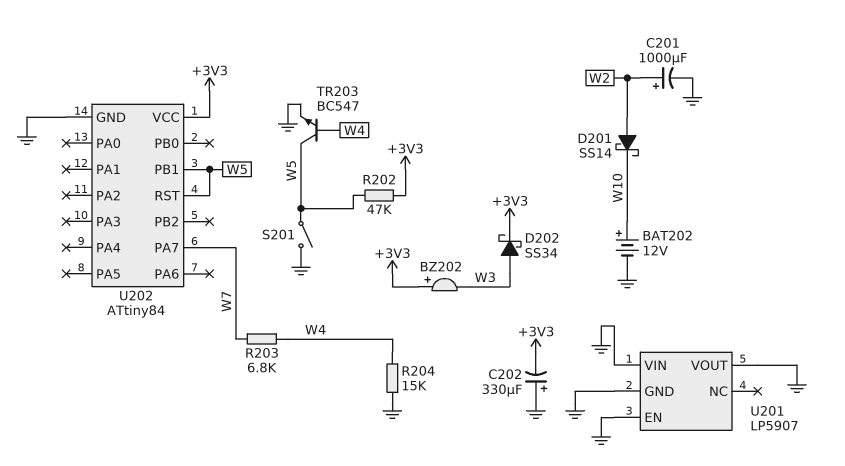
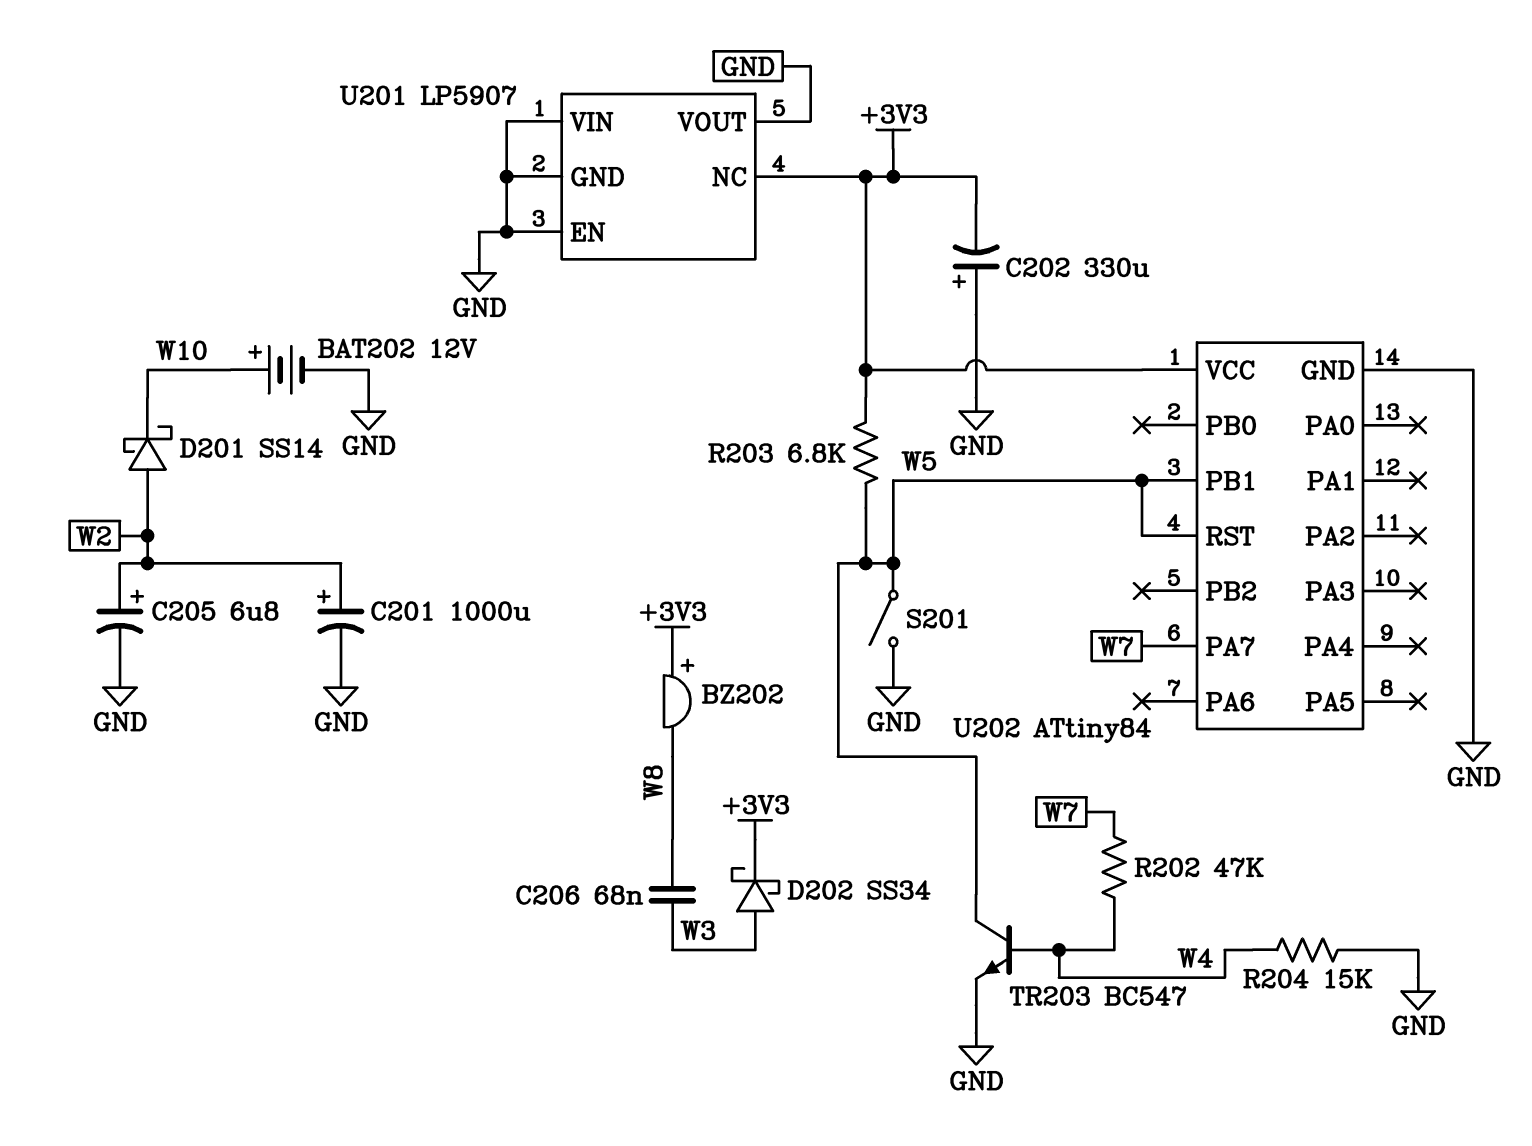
BZ202: buzzer (plus +3V3, minus W3) -> buzzer (plus +3V3, minus W8)
C205: none -> 6.8uF (plus W2, minus GND)
C206: none -> 68nF (W3, W8)
R202: 47k (+3V3, W5) -> 47k (W4, W7)
R203: 6.8k (W4, W7) -> 6.8k (+3V3, W5)
U201 pin NC: none -> +3V3

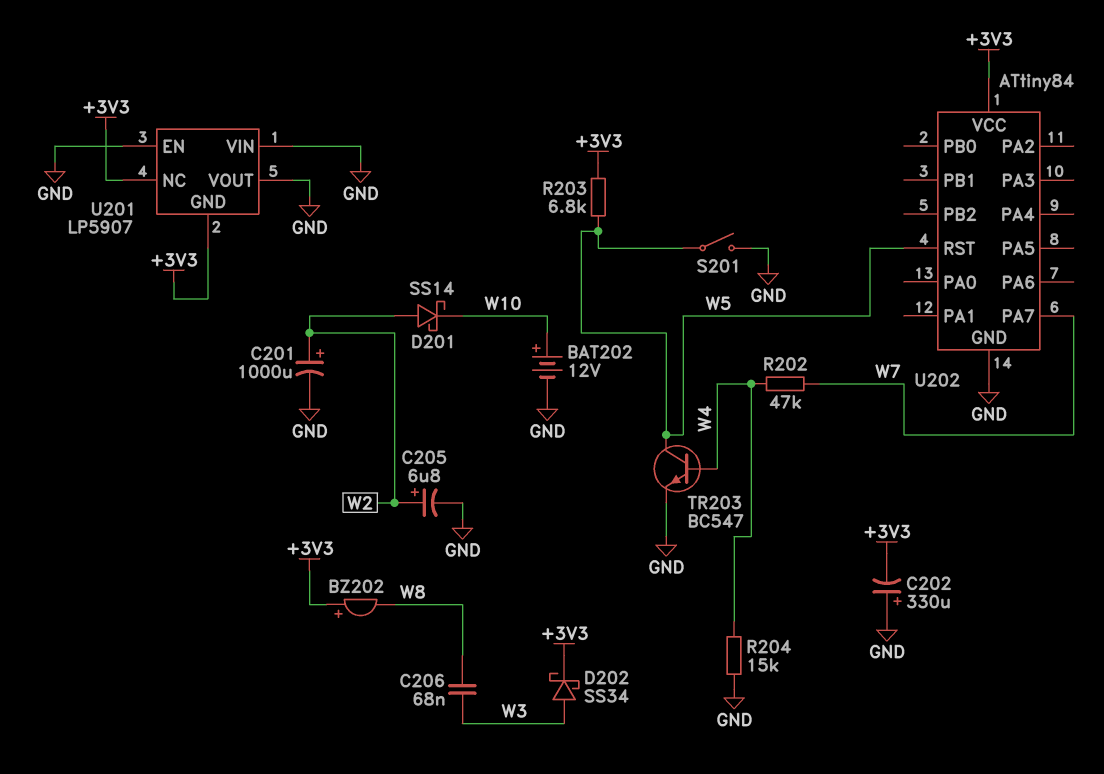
U201 pin GND: GND -> +3V3
U202 pin PB1: W5 -> none

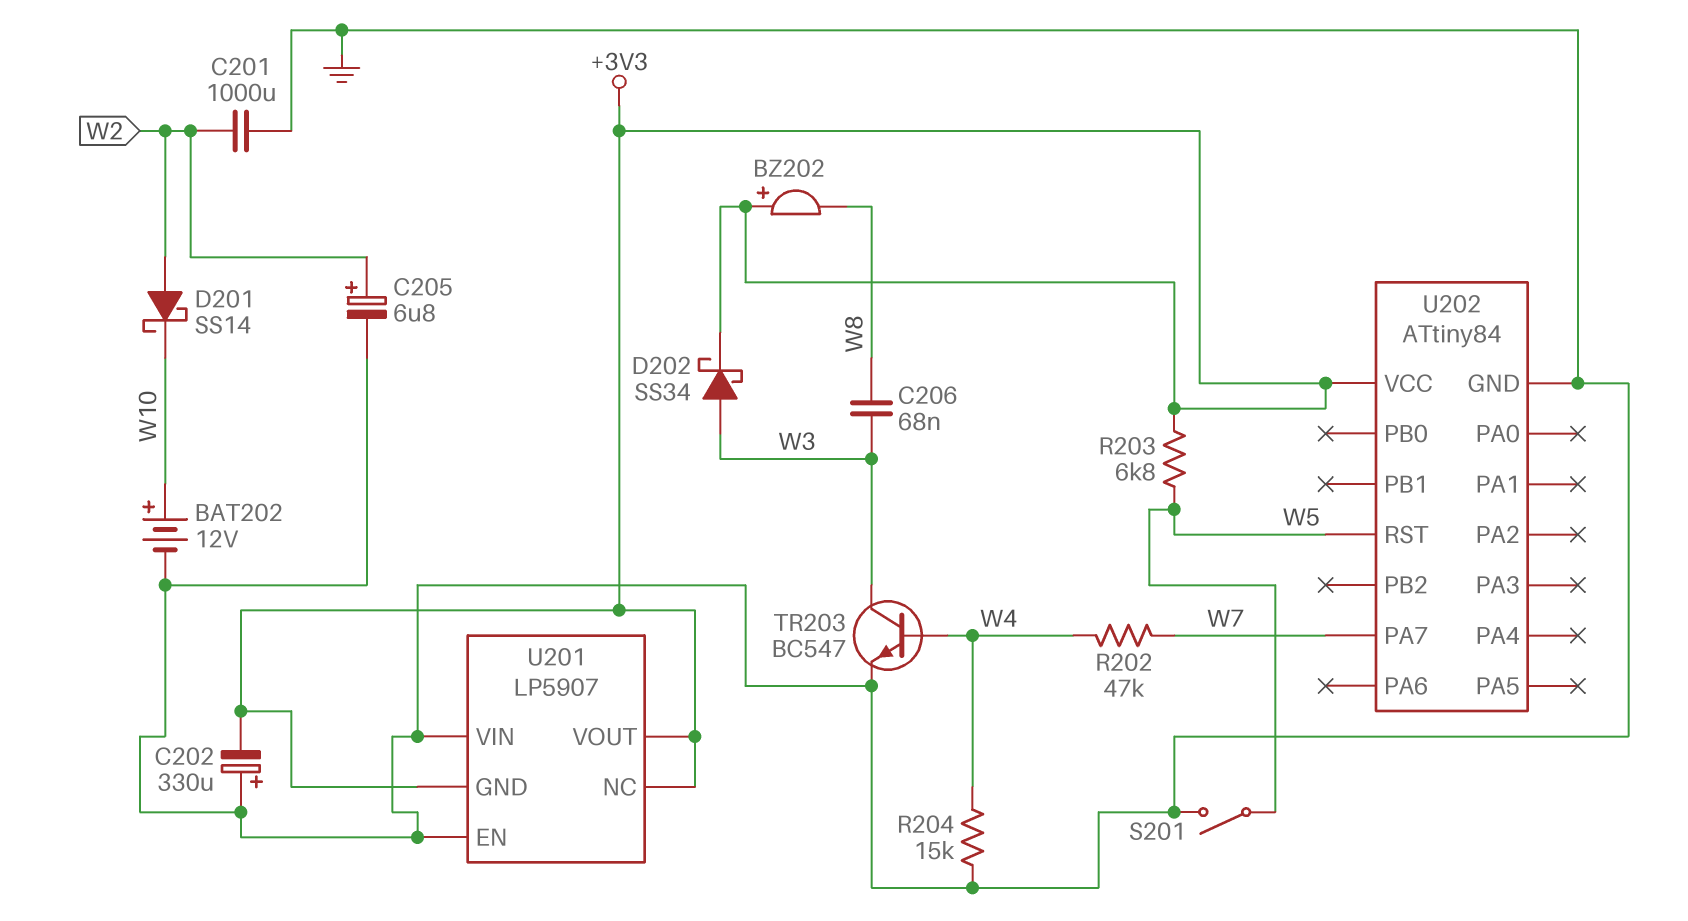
C201: 1000uF (plus W2, minus GND) -> 1000uF (GND, W2)
TR203: NPN BC547 (B W4, C W5, E GND) -> NPN BC547 (B W4, C W3, E GND)
U201 pin VOUT: GND -> +3V3

